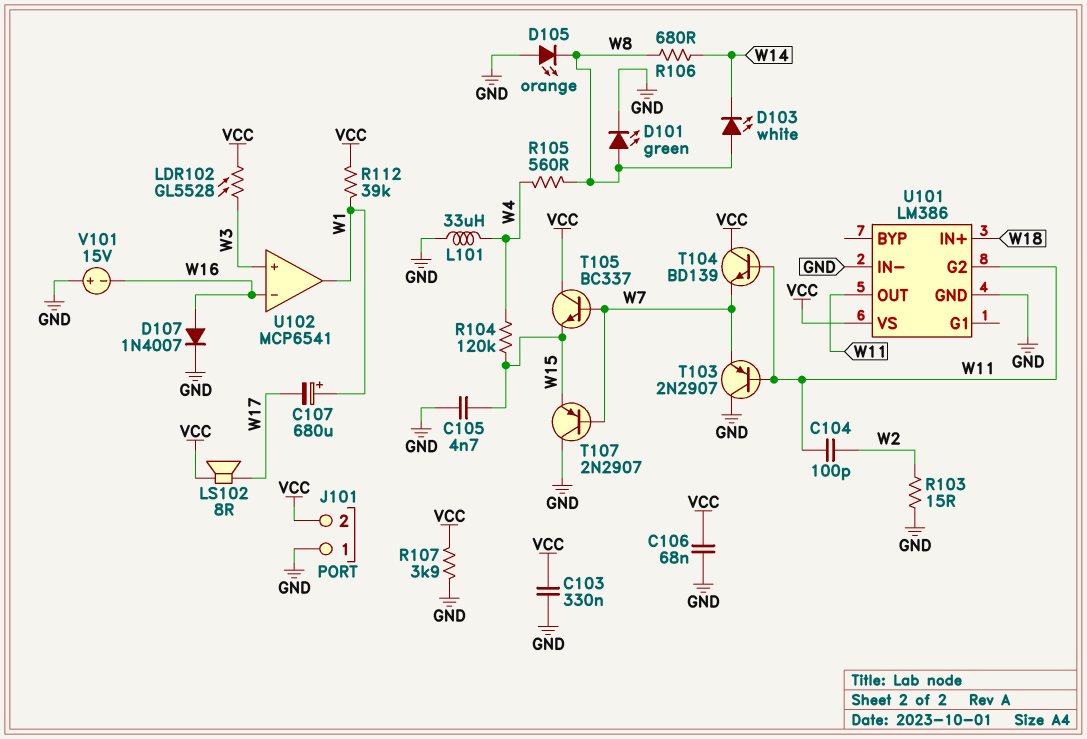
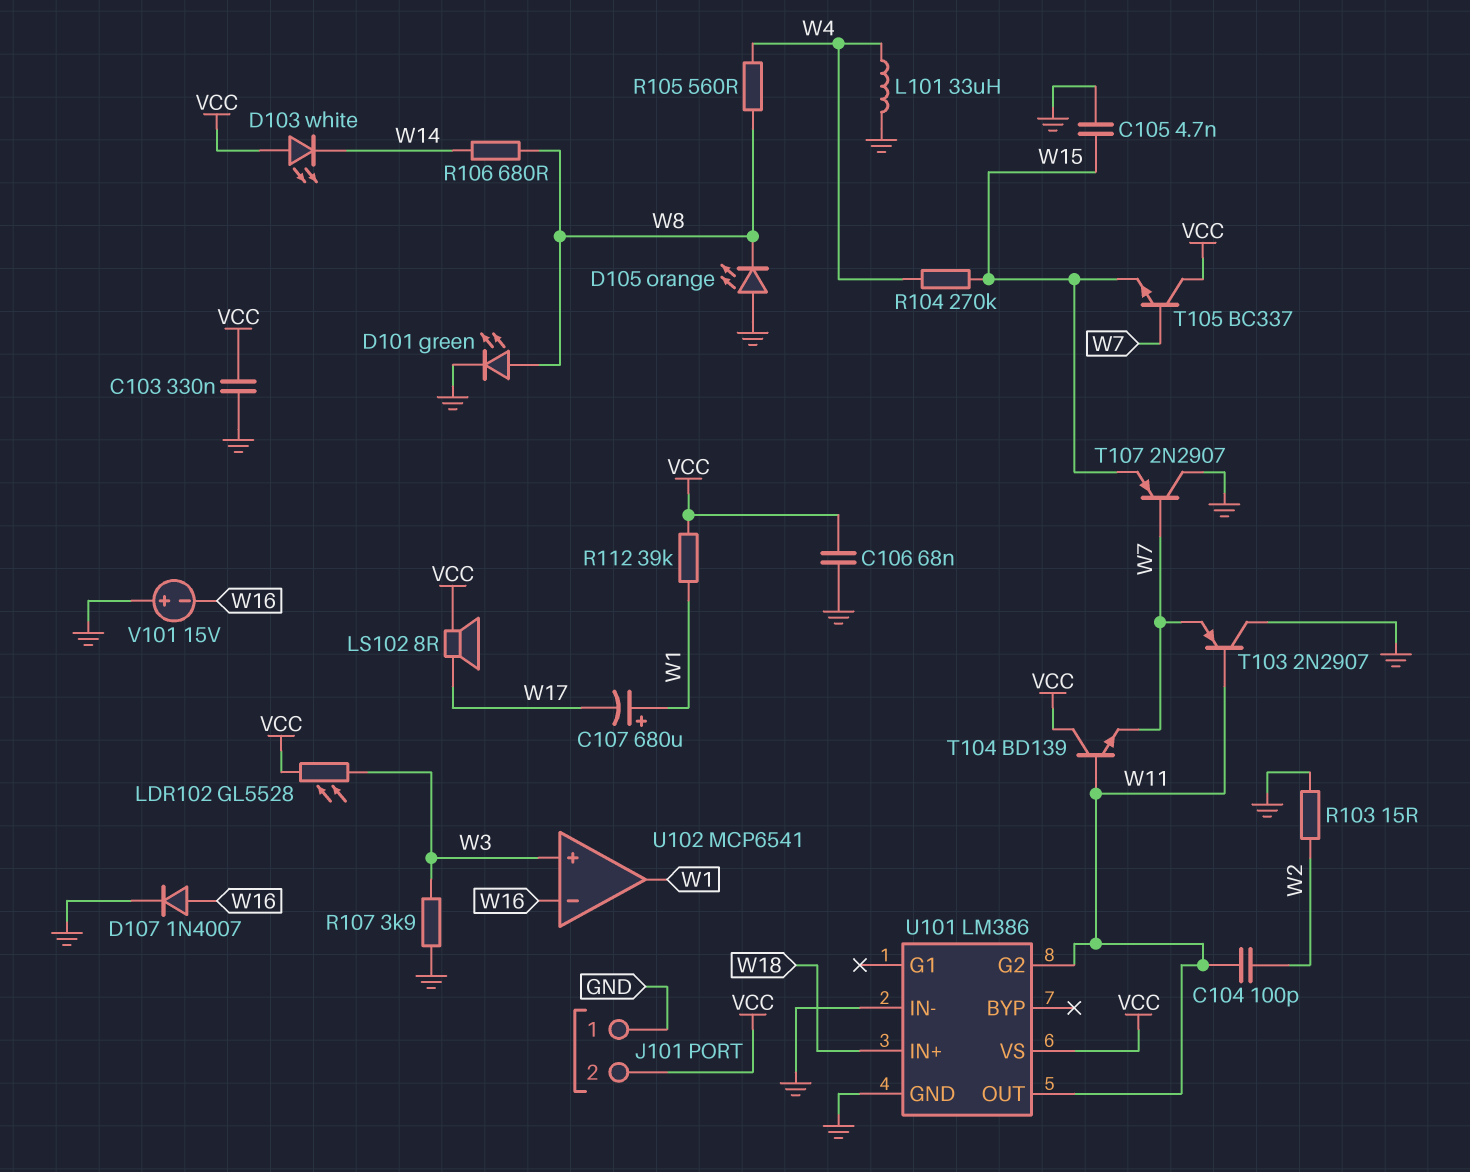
D103: LED white (A W8, K W14) -> LED white (A VCC, K W14)
R104: 120k (W4, W15) -> 270k (W4, W15)
R107: 3.9k (GND, VCC) -> 3.9k (GND, W3)

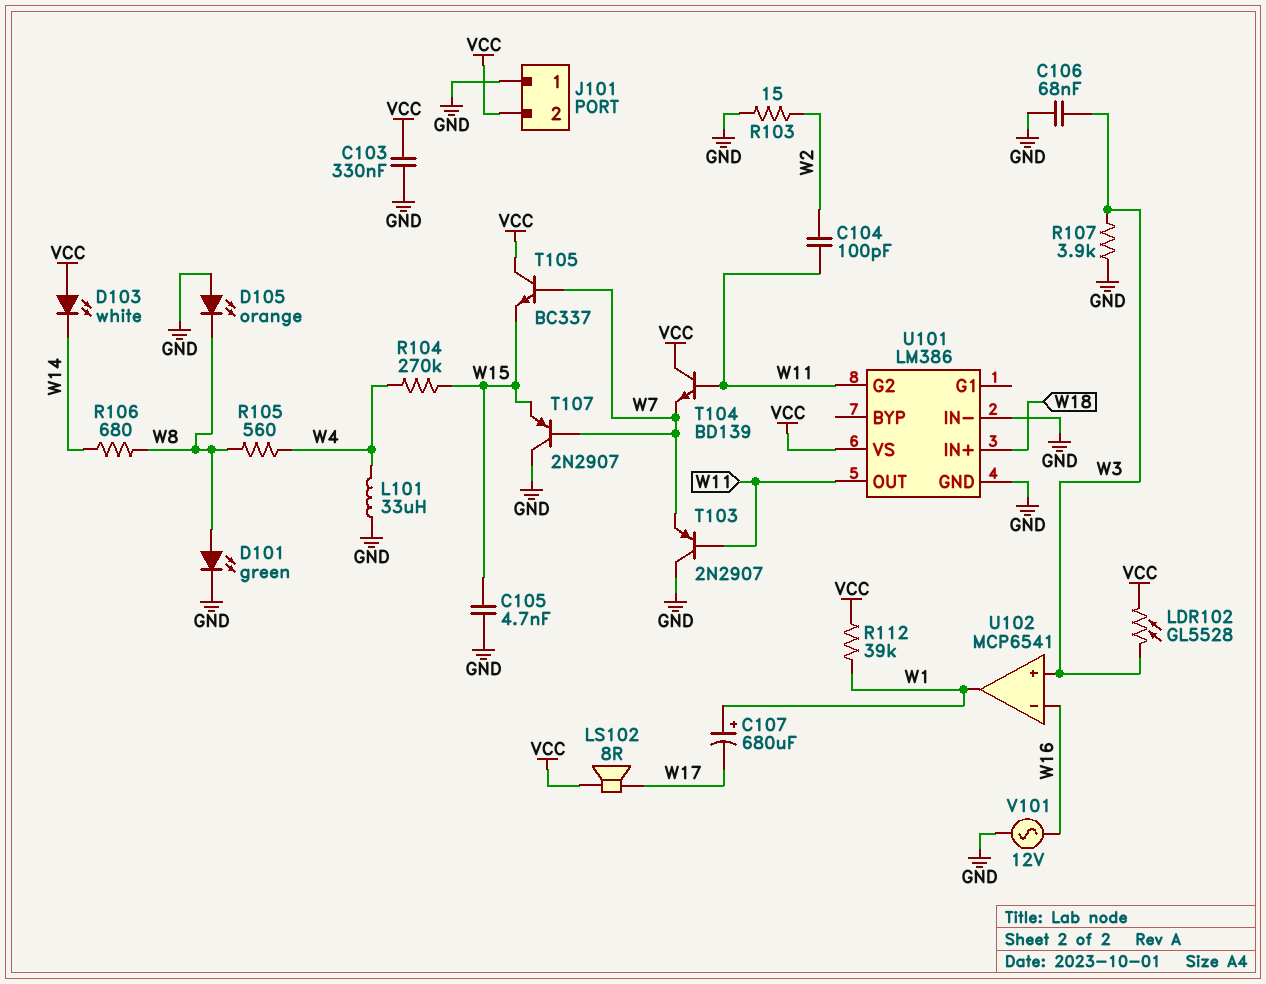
C106: 68nF (GND, VCC) -> 68nF (GND, W3)
D107: diode 1N4007 (A W16, K GND) -> none
V101: 15V (plus GND, minus W16) -> AC 12V (GND, W16)

